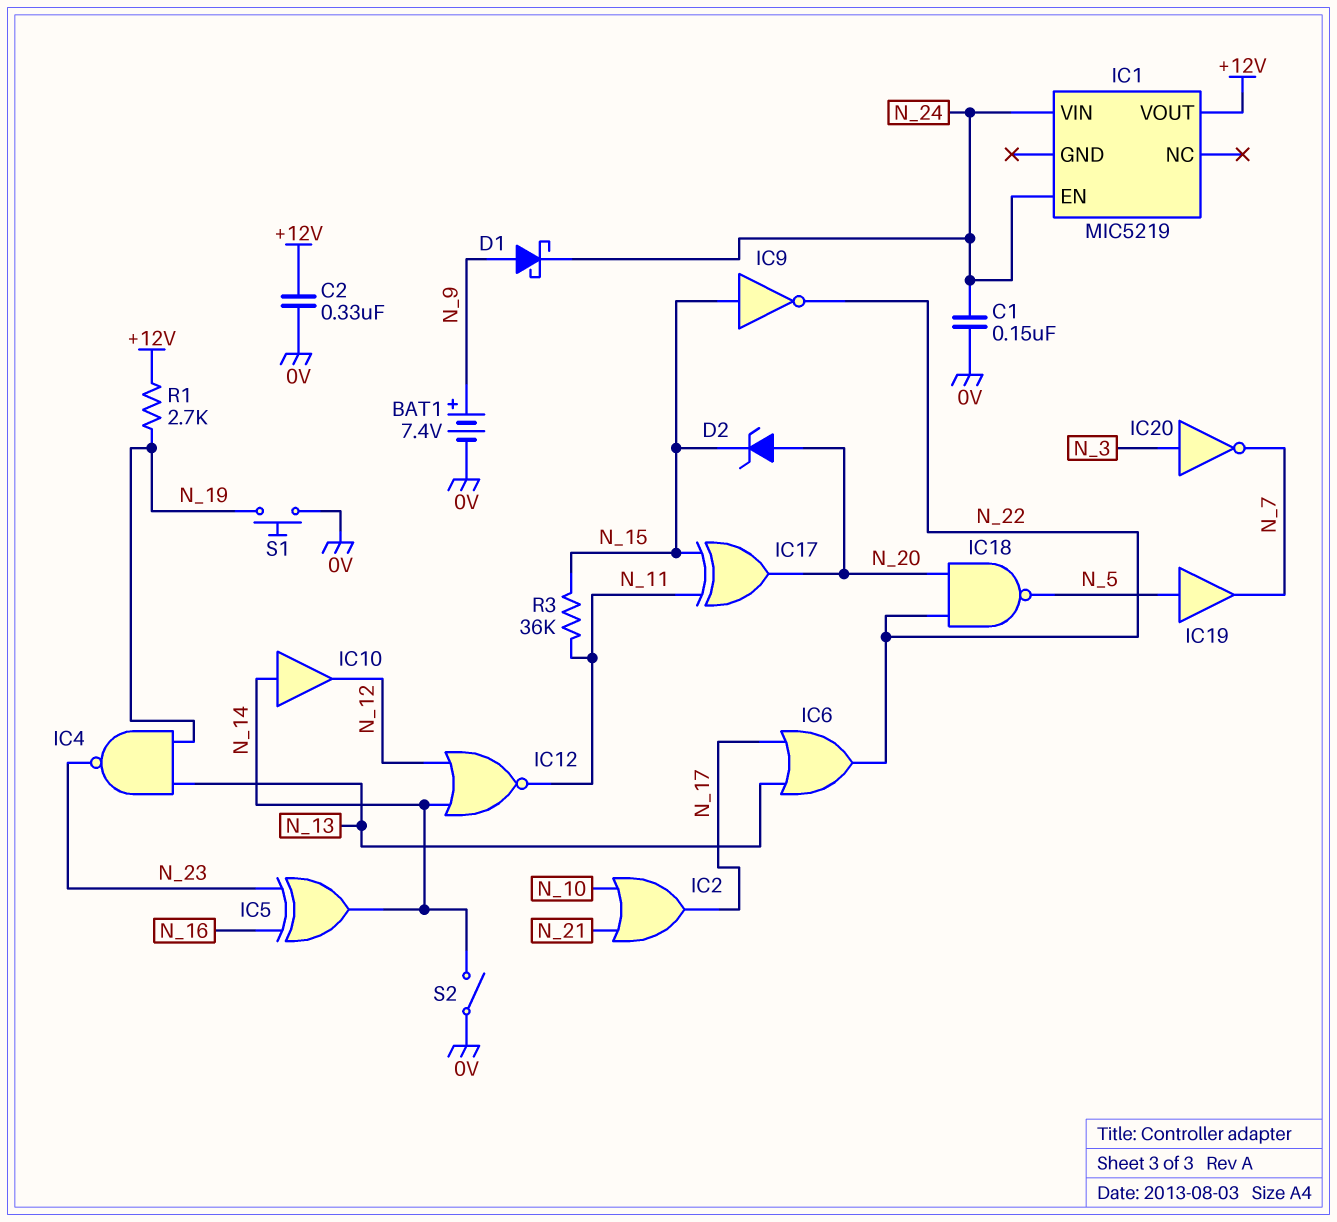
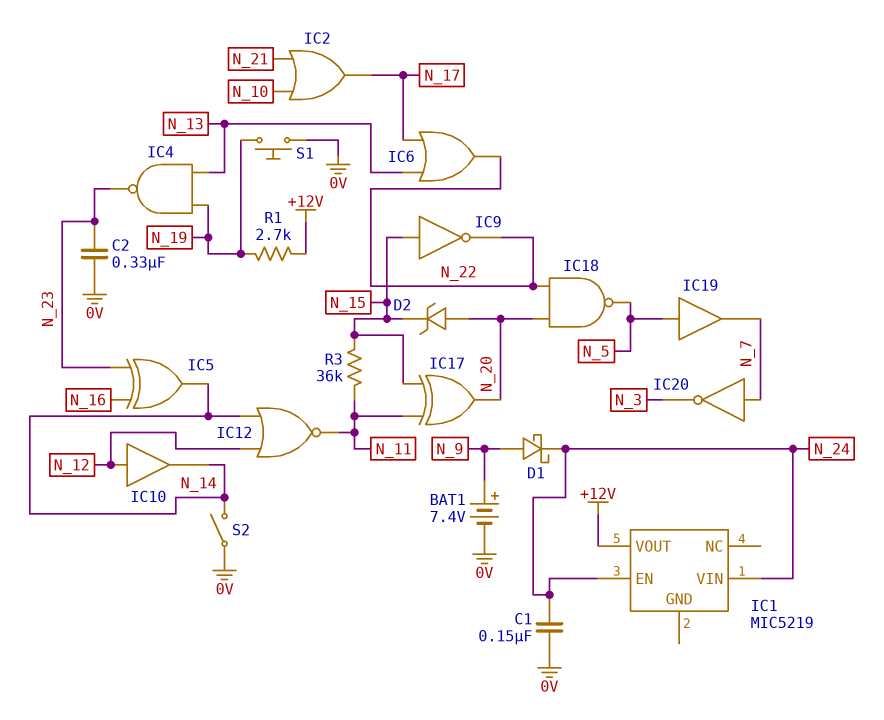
C2: 330nF (+12V, 0V) -> 330nF (0V, N_23)
IC10: buffer (in N_14, out N_12) -> buffer (in N_12, out N_14)
IC20: NOT (in N_3, out N_7) -> NOT (in N_7, out N_3)

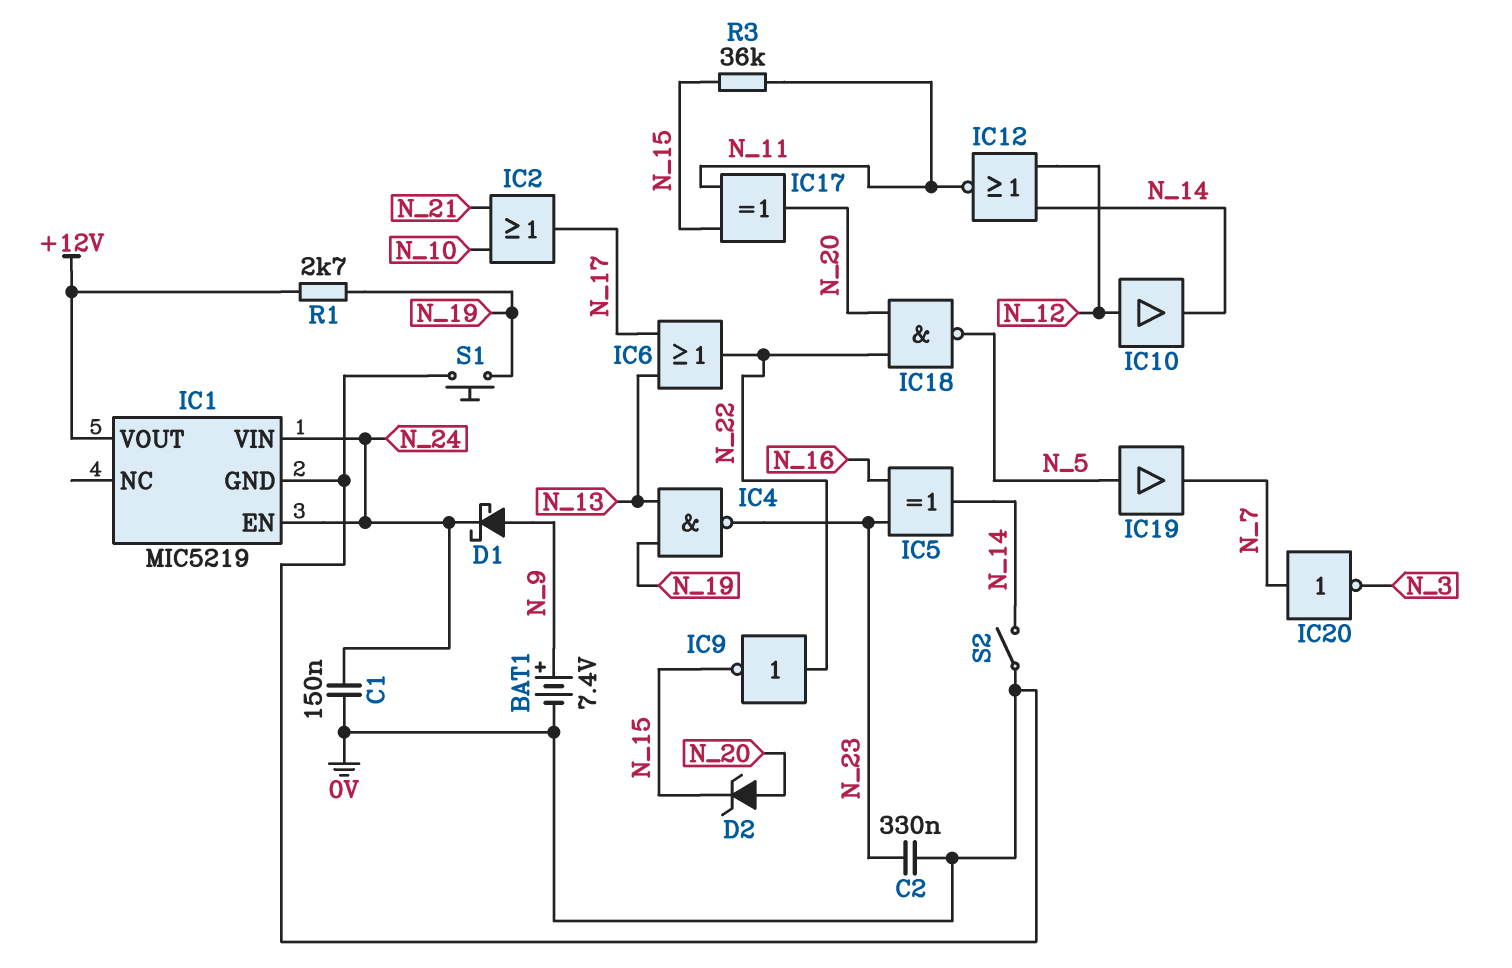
IC1 pin GND: none -> 0V
IC9: NOT (in N_15, out N_22) -> NOT (in N_22, out N_15)

